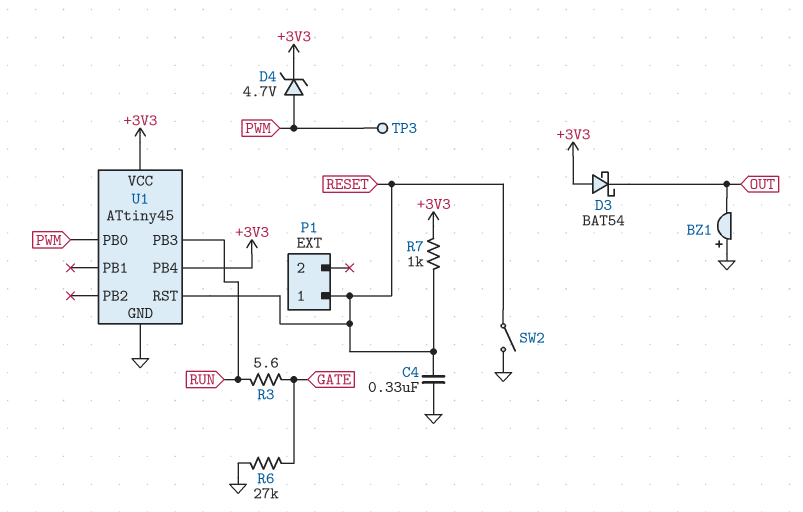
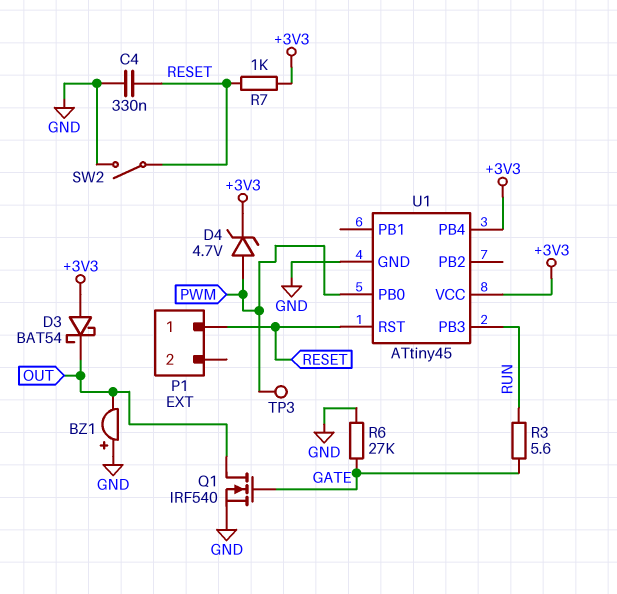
Q1: none -> NMOS IRF540 (G GATE, D OUT, S GND)

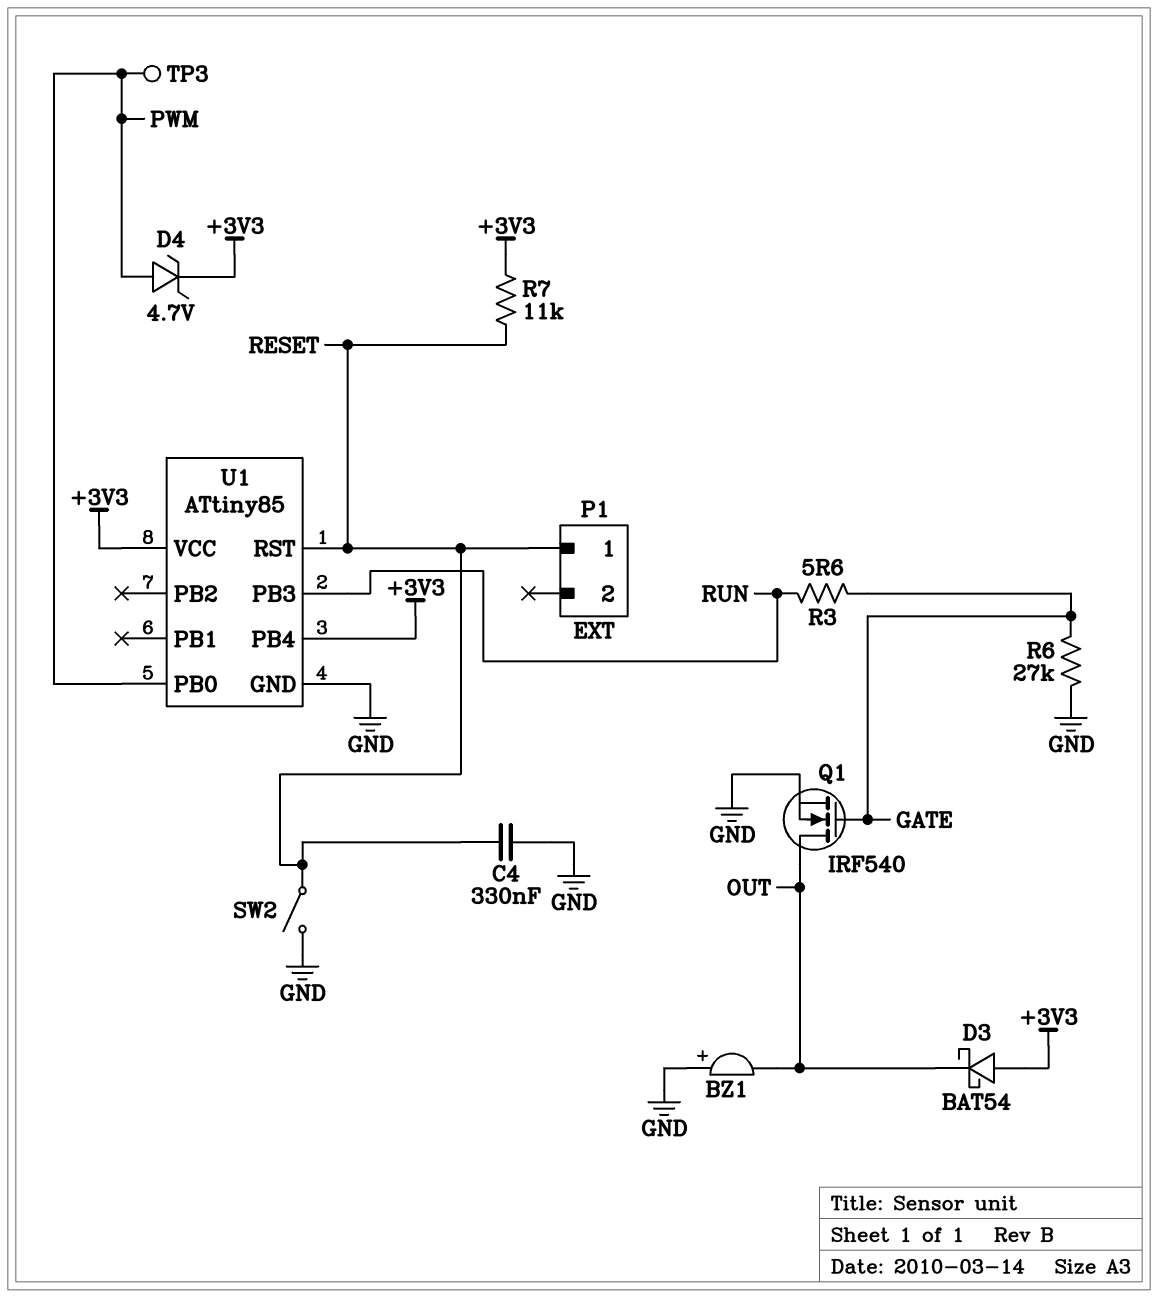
R7: 1k (+3V3, RESET) -> 11k (+3V3, RESET)
U1: ATtiny45 -> ATtiny85

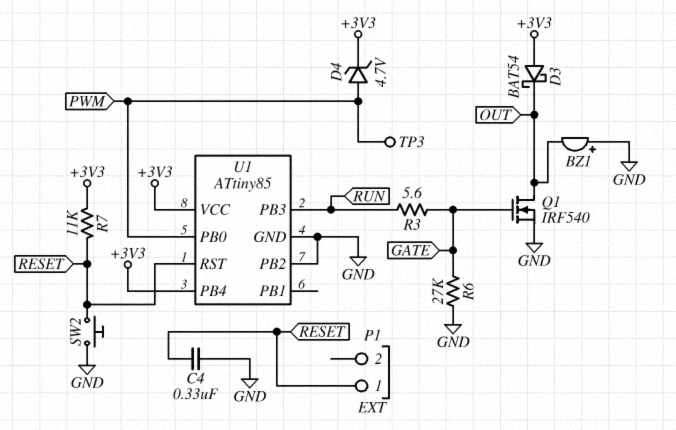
SW2: switch (GND, RESET) -> button (GND, RESET)
U1 pin PB2: none -> GND

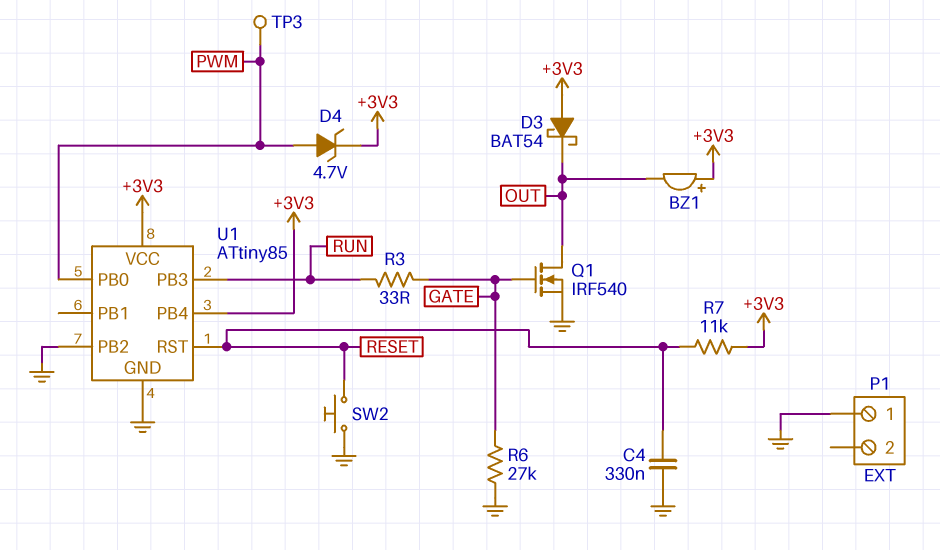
BZ1: buzzer (plus GND, minus OUT) -> buzzer (plus +3V3, minus OUT)
P1 pin 1: RESET -> GND
R3: 5.6 (GATE, RUN) -> 33 (GATE, RUN)

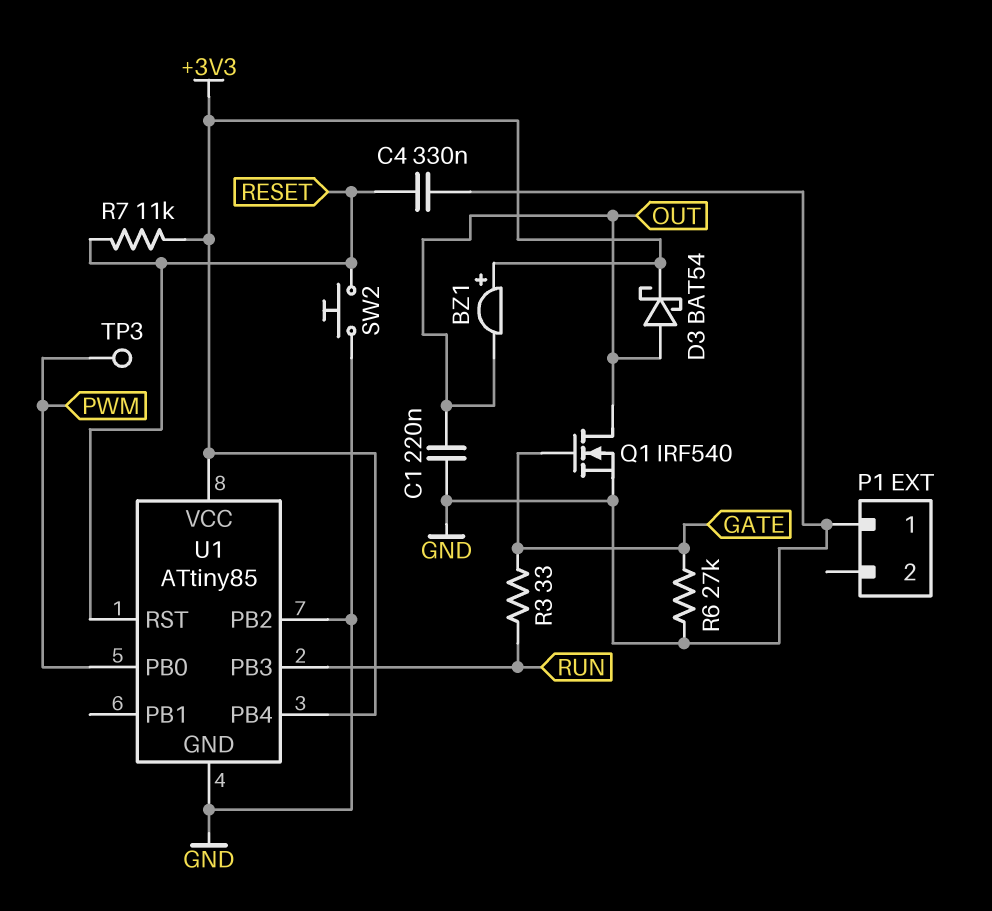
C1: none -> 220nF (GND, OUT)
D3: schottky BAT54 (A +3V3, K OUT) -> schottky BAT54 (A OUT, K +3V3)
D4: zener 4.7V (A PWM, K +3V3) -> none

